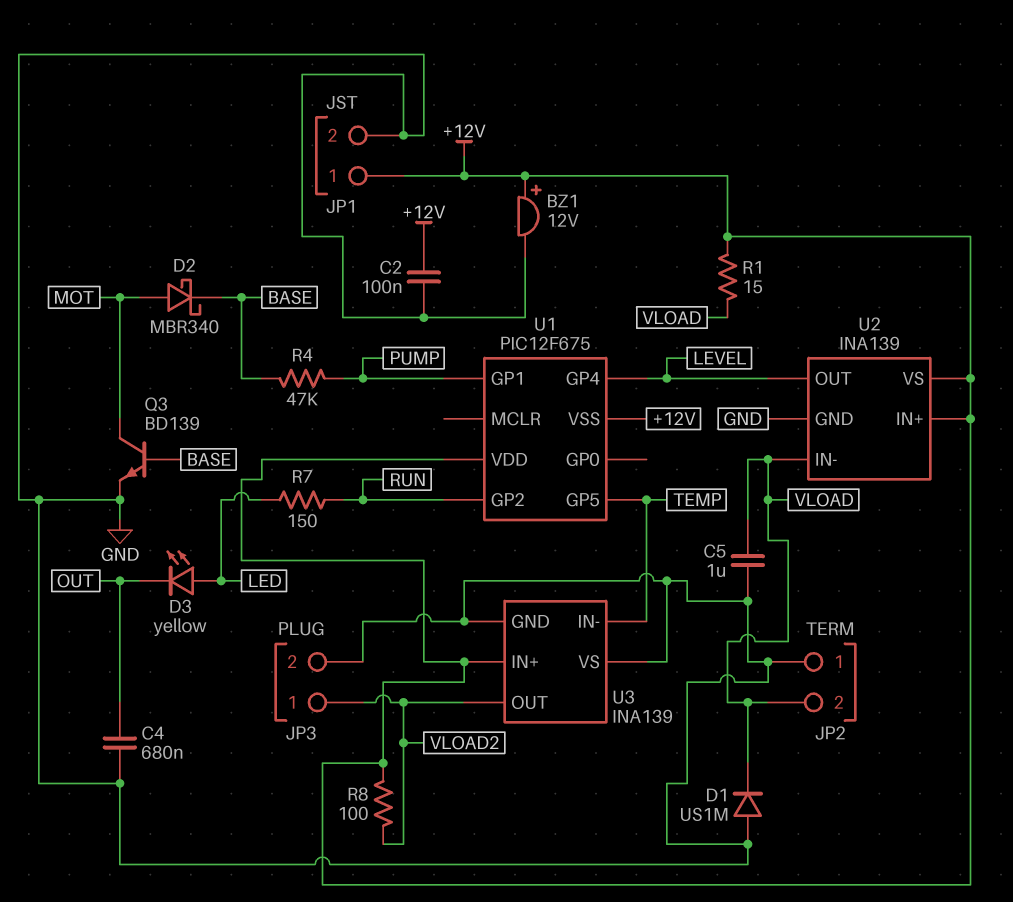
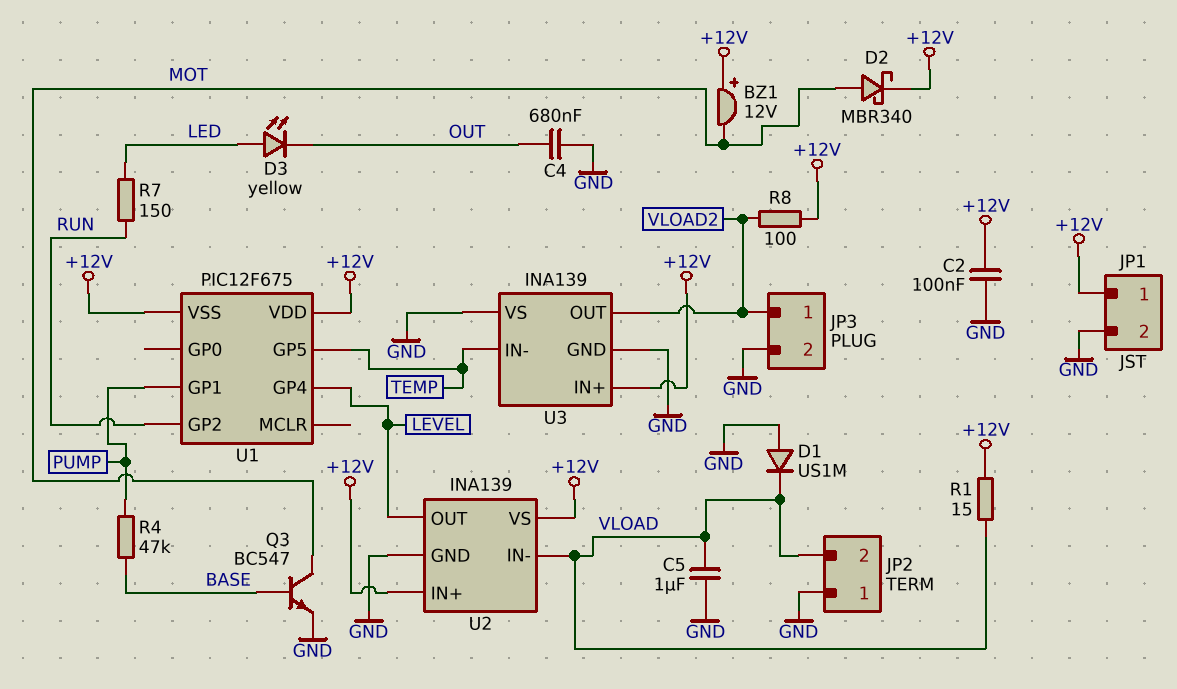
BZ1: buzzer 12V (plus +12V, minus GND) -> buzzer 12V (plus +12V, minus MOT)
D2: schottky MBR340 (A MOT, K BASE) -> schottky MBR340 (A MOT, K +12V)
Q3: NPN BD139 (B BASE, C MOT, E GND) -> NPN BC547 (B BASE, C MOT, E GND)

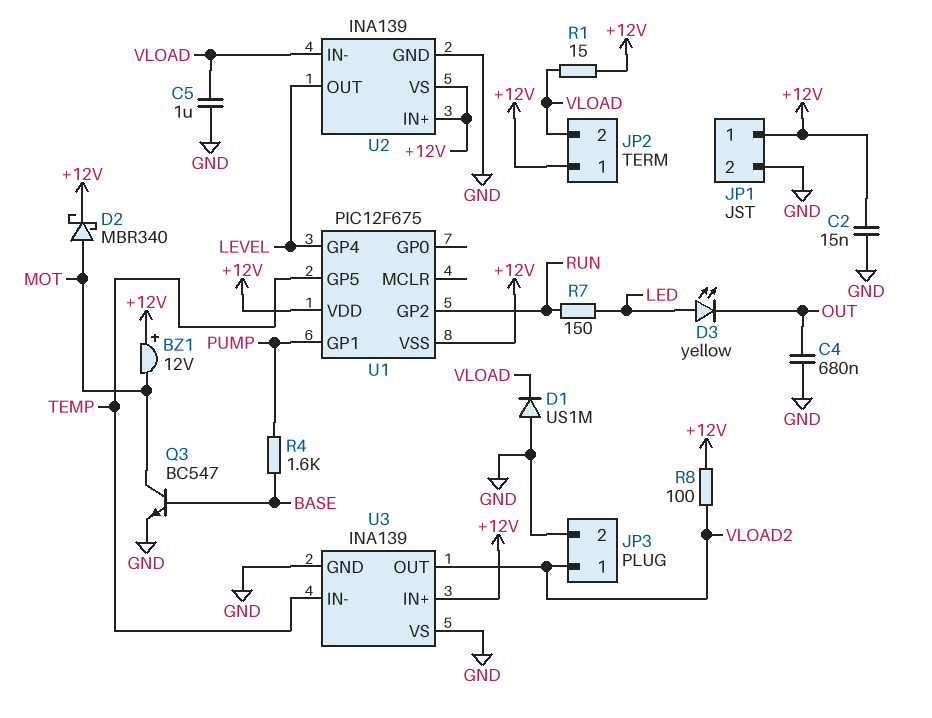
C2: 100nF (+12V, GND) -> 15nF (+12V, GND)
JP2 pin 1: GND -> +12V
R4: 47k (BASE, PUMP) -> 1.6k (BASE, PUMP)

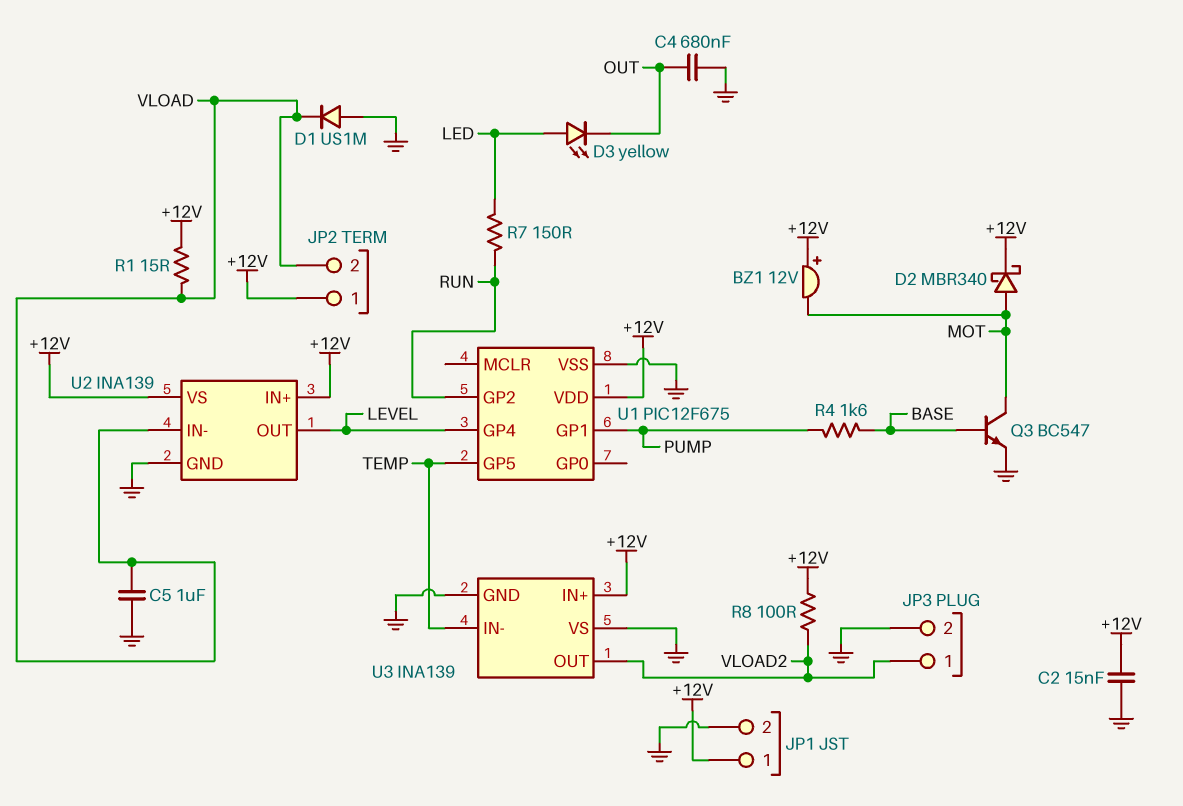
U1 pin VSS: +12V -> GND

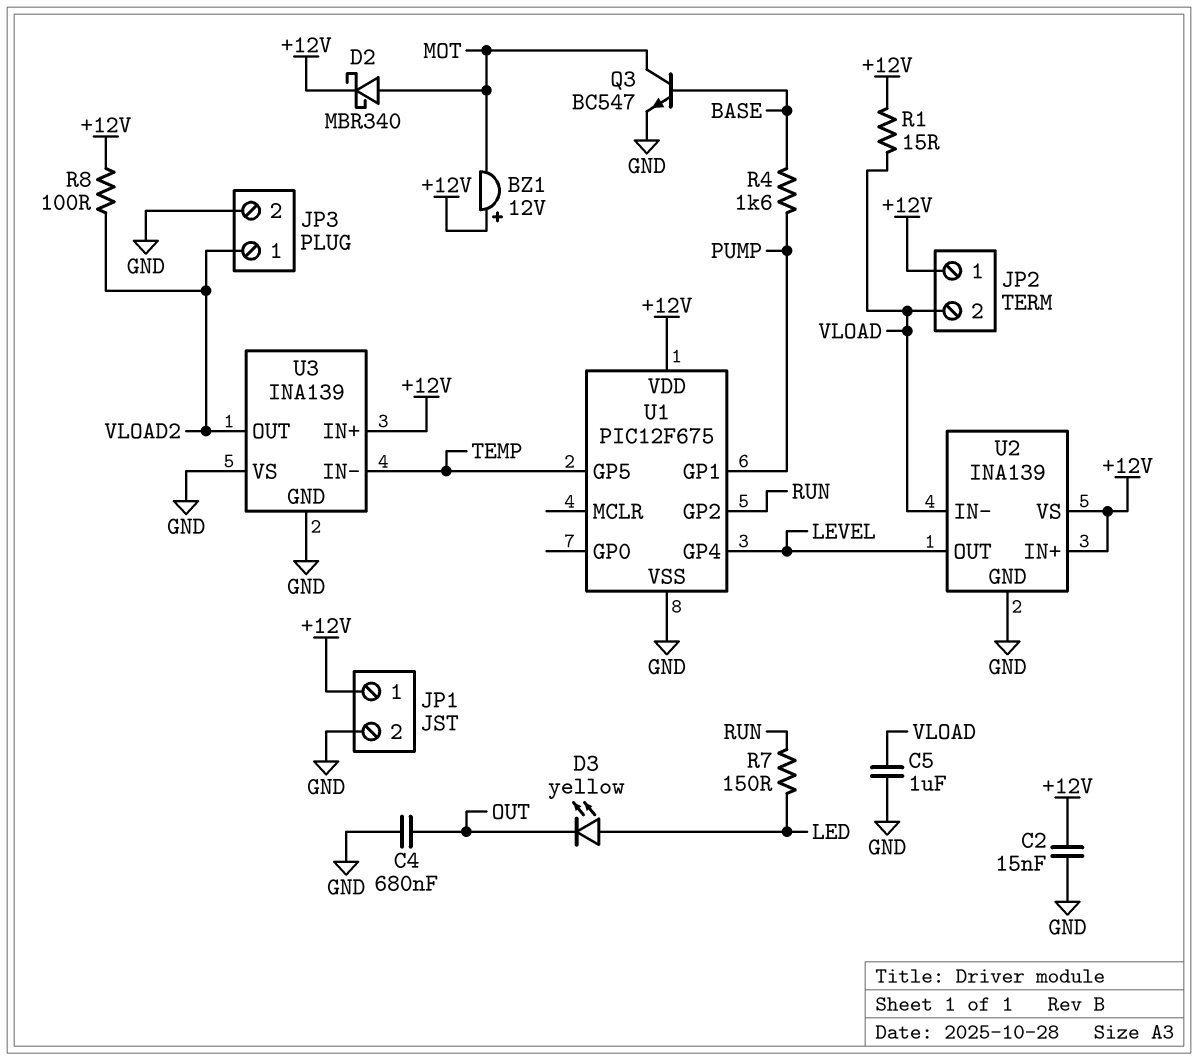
D1: diode US1M (A GND, K VLOAD) -> none

